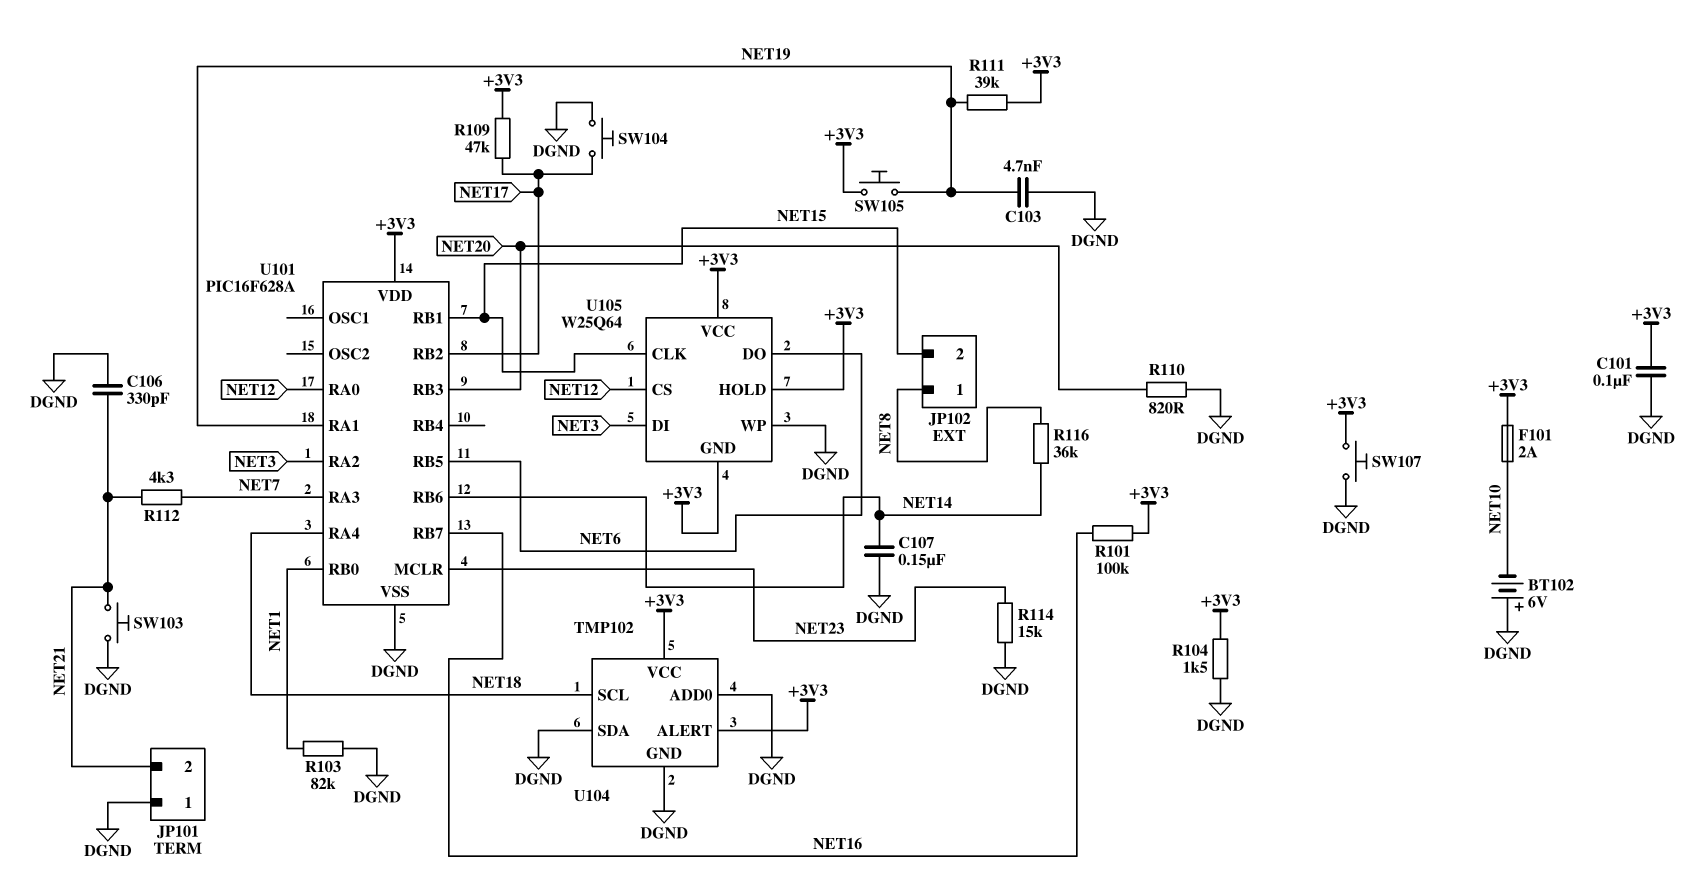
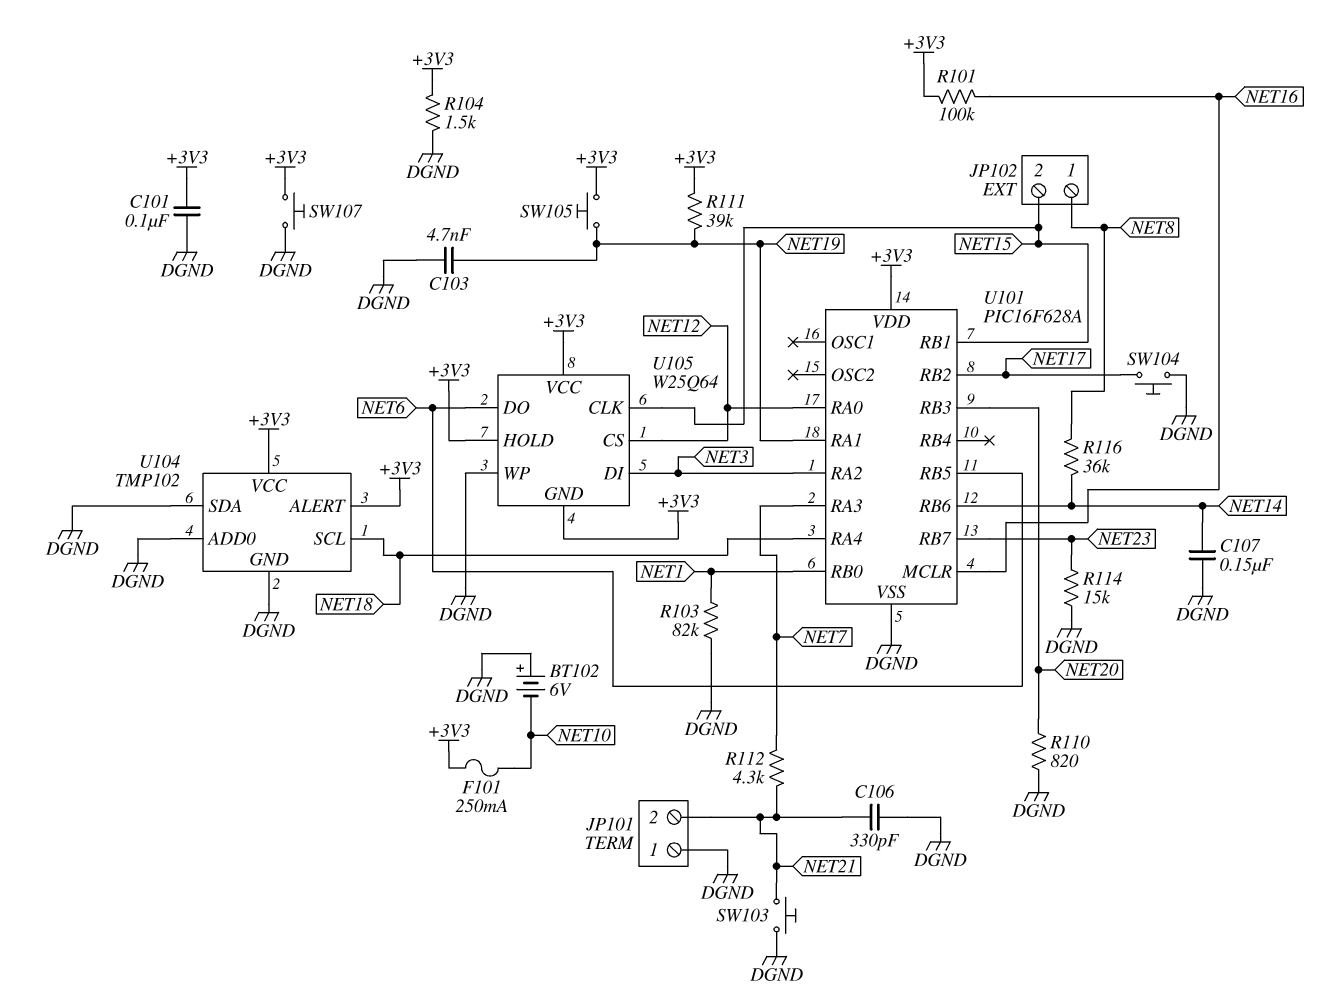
F101: 2A (+3V3, NET10) -> 250mA (+3V3, NET10)
R109: 47k (+3V3, NET17) -> none
U101 pin MCLR: NET23 -> NET16
U101 pin RB7: NET16 -> NET23

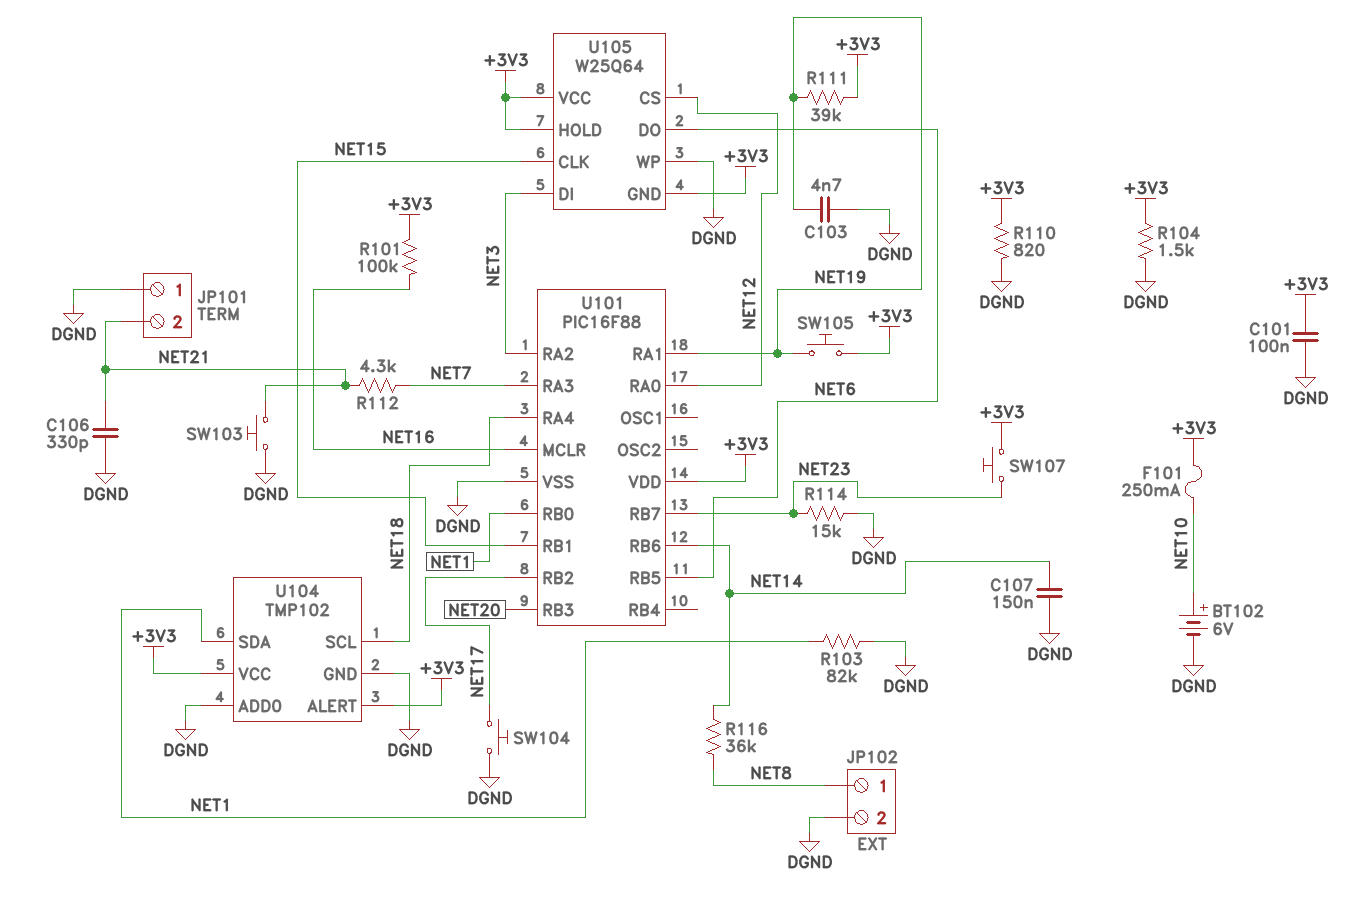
BT102: 6V (plus DGND, minus NET10) -> 6V (plus NET10, minus DGND)
JP102 pin 2: NET15 -> DGND
R110: 820 (DGND, NET20) -> 820 (+3V3, DGND)
SW107: button (+3V3, DGND) -> button (+3V3, NET23)
U101: PIC16F628A -> PIC16F88
U104 pin SDA: DGND -> NET1

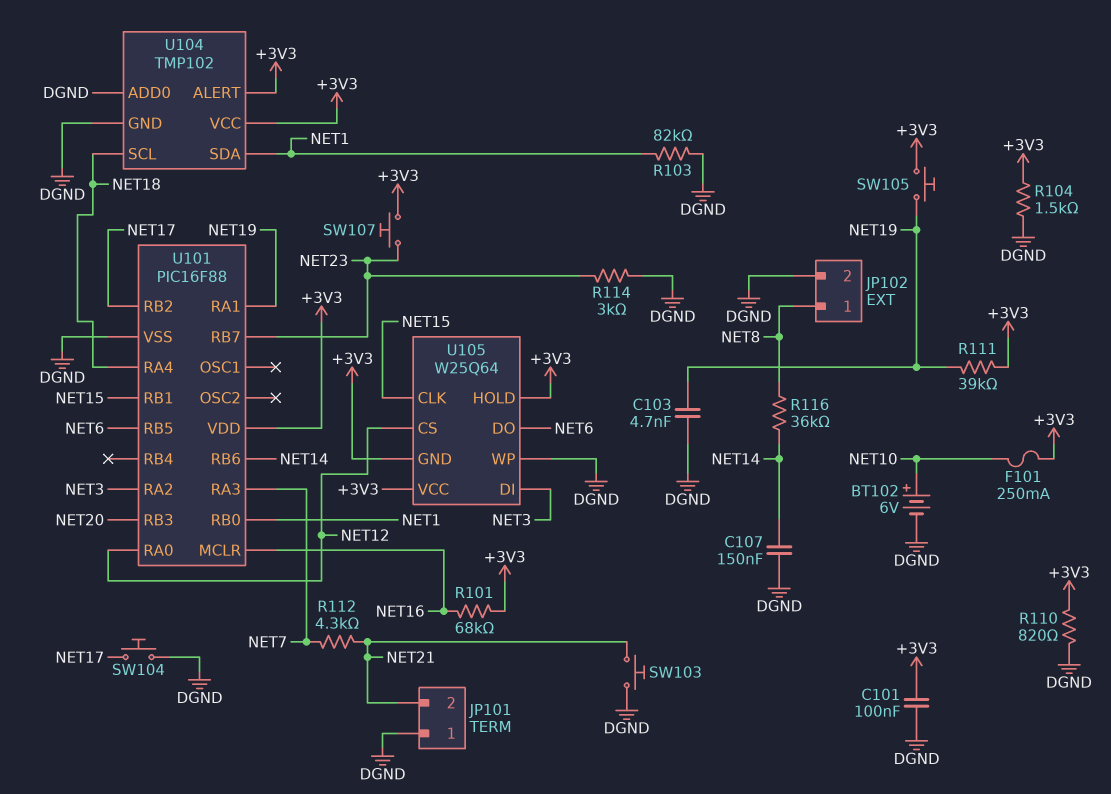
C106: 330pF (DGND, NET21) -> none
R101: 100k (+3V3, NET16) -> 68k (+3V3, NET16)
R114: 15k (DGND, NET23) -> 3k (DGND, NET23)

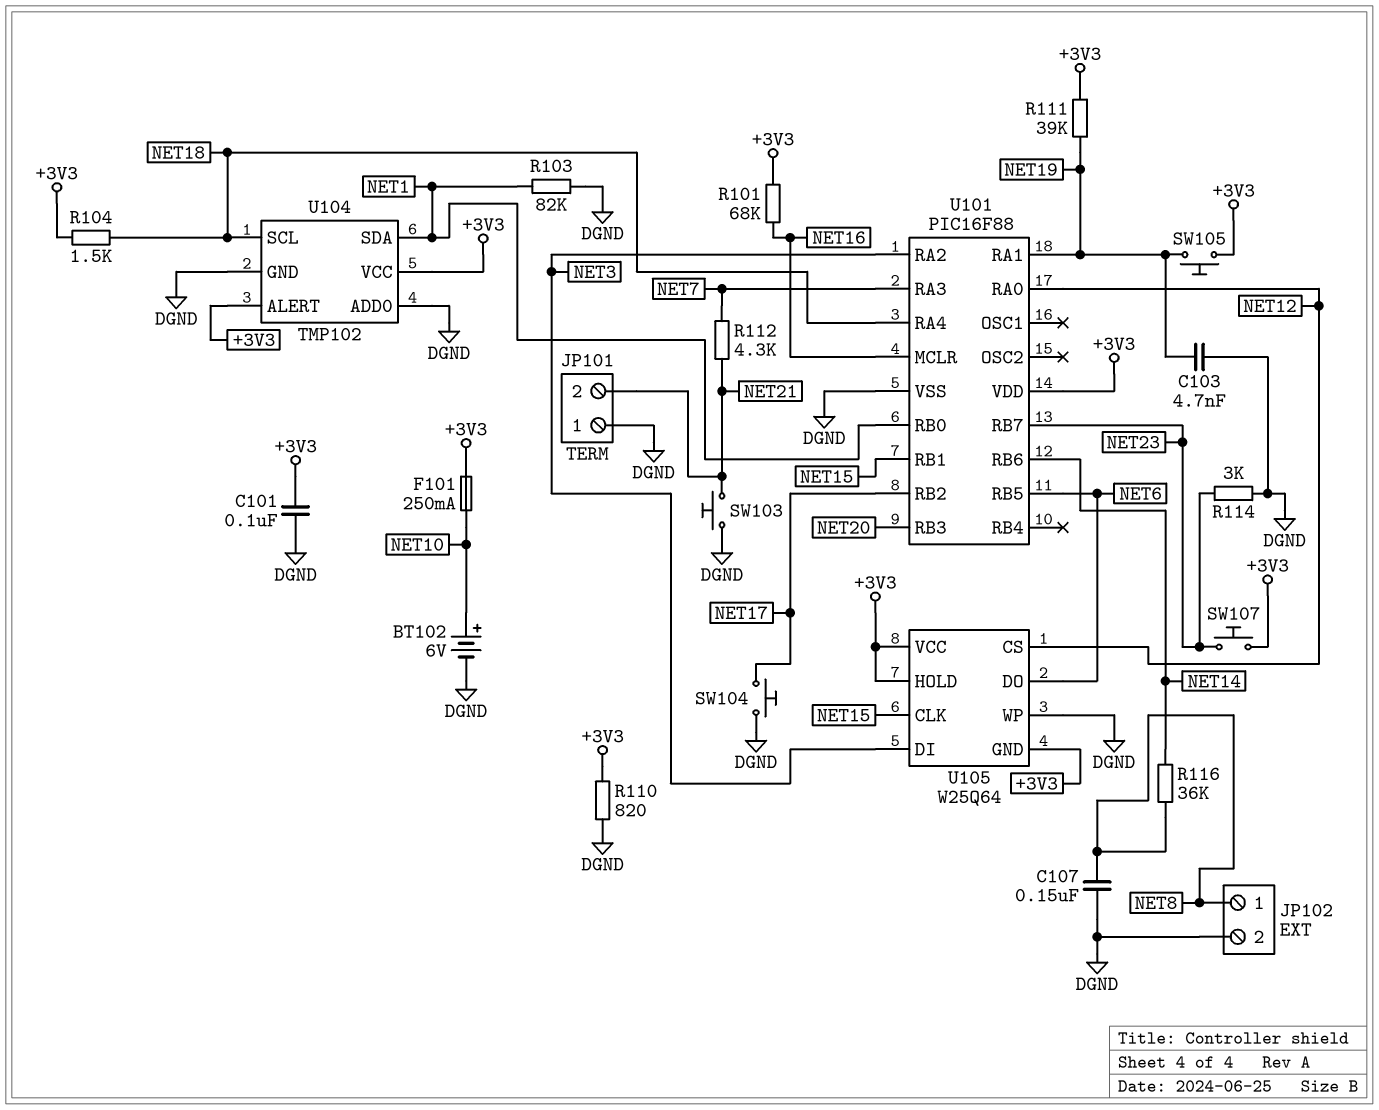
C107: 150nF (DGND, NET14) -> 150nF (DGND, NET8)
R104: 1.5k (+3V3, DGND) -> 1.5k (+3V3, NET18)

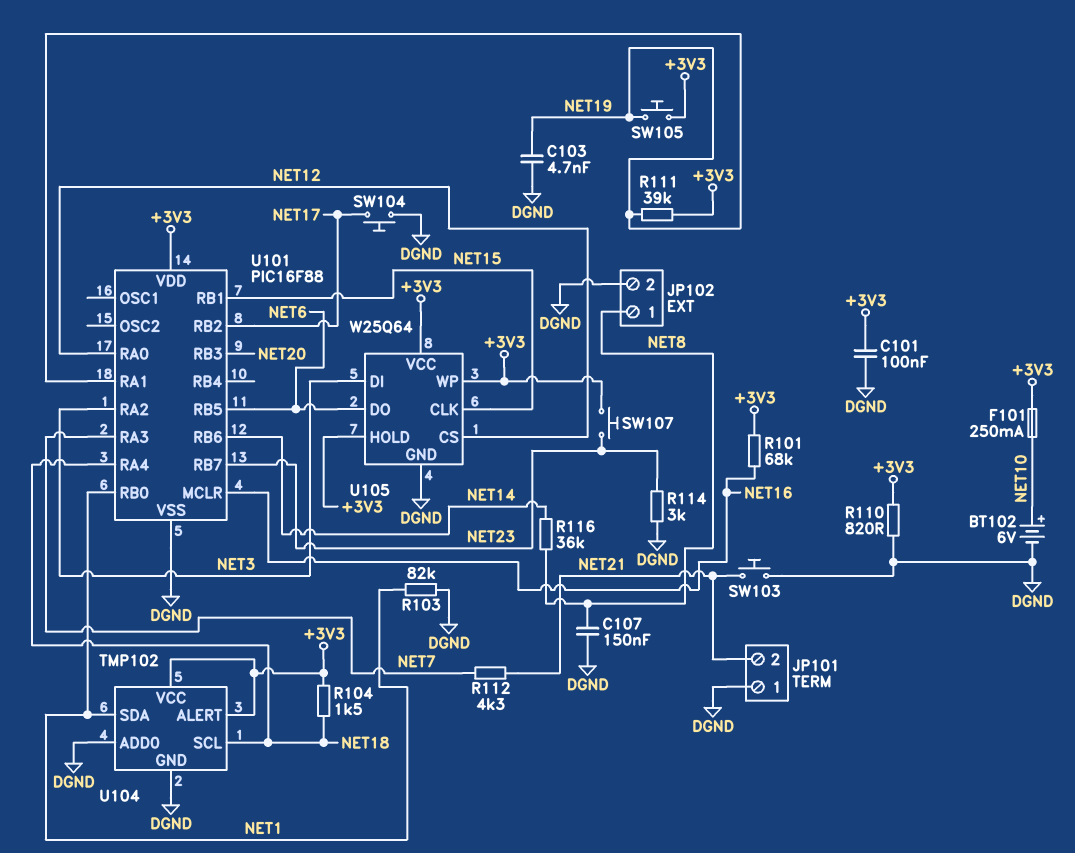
U105 pin GND: +3V3 -> DGND
U105 pin WP: DGND -> +3V3

